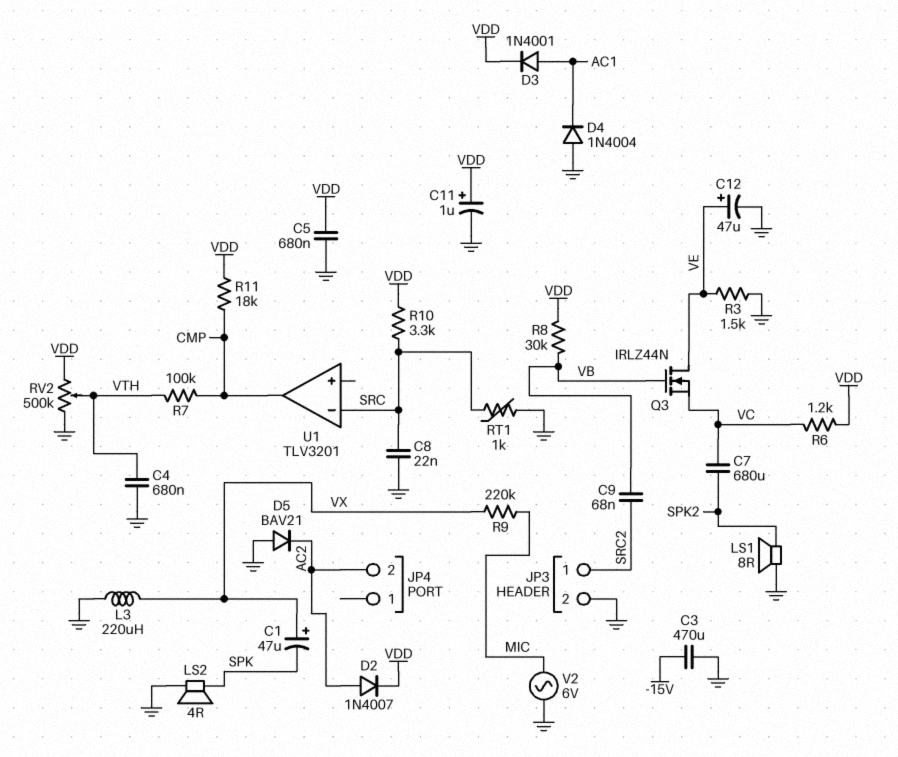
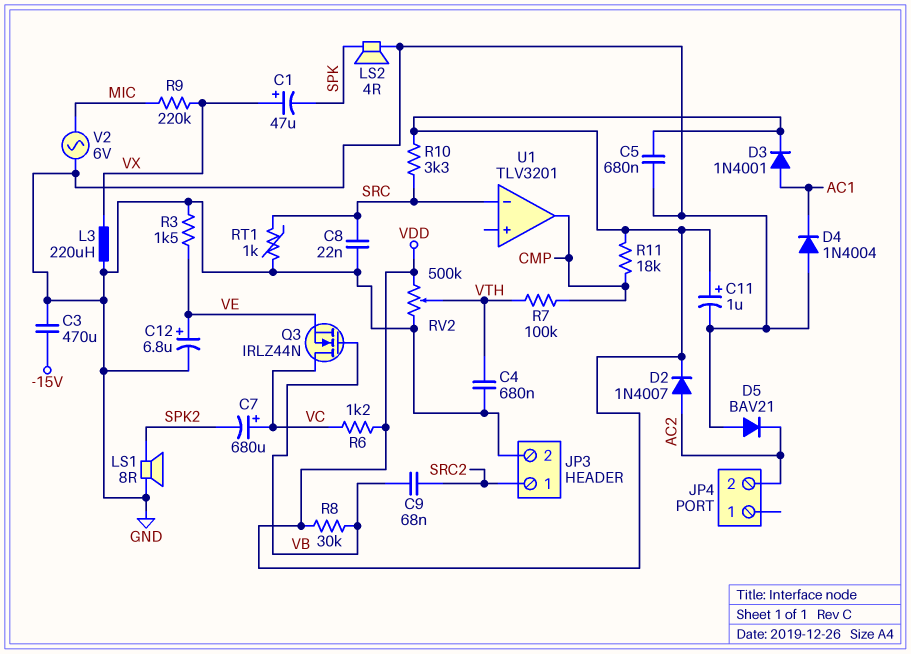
C7: 680uF (SPK2, VC) -> 680uF (plus VC, minus SPK2)
C12: 47uF (plus VE, minus GND) -> 6.8uF (plus VE, minus GND)
Q3: NMOS IRLZ44N (G VB, D VE, S VC) -> NMOS IRLZ44N (G VB, D VC, S VE)

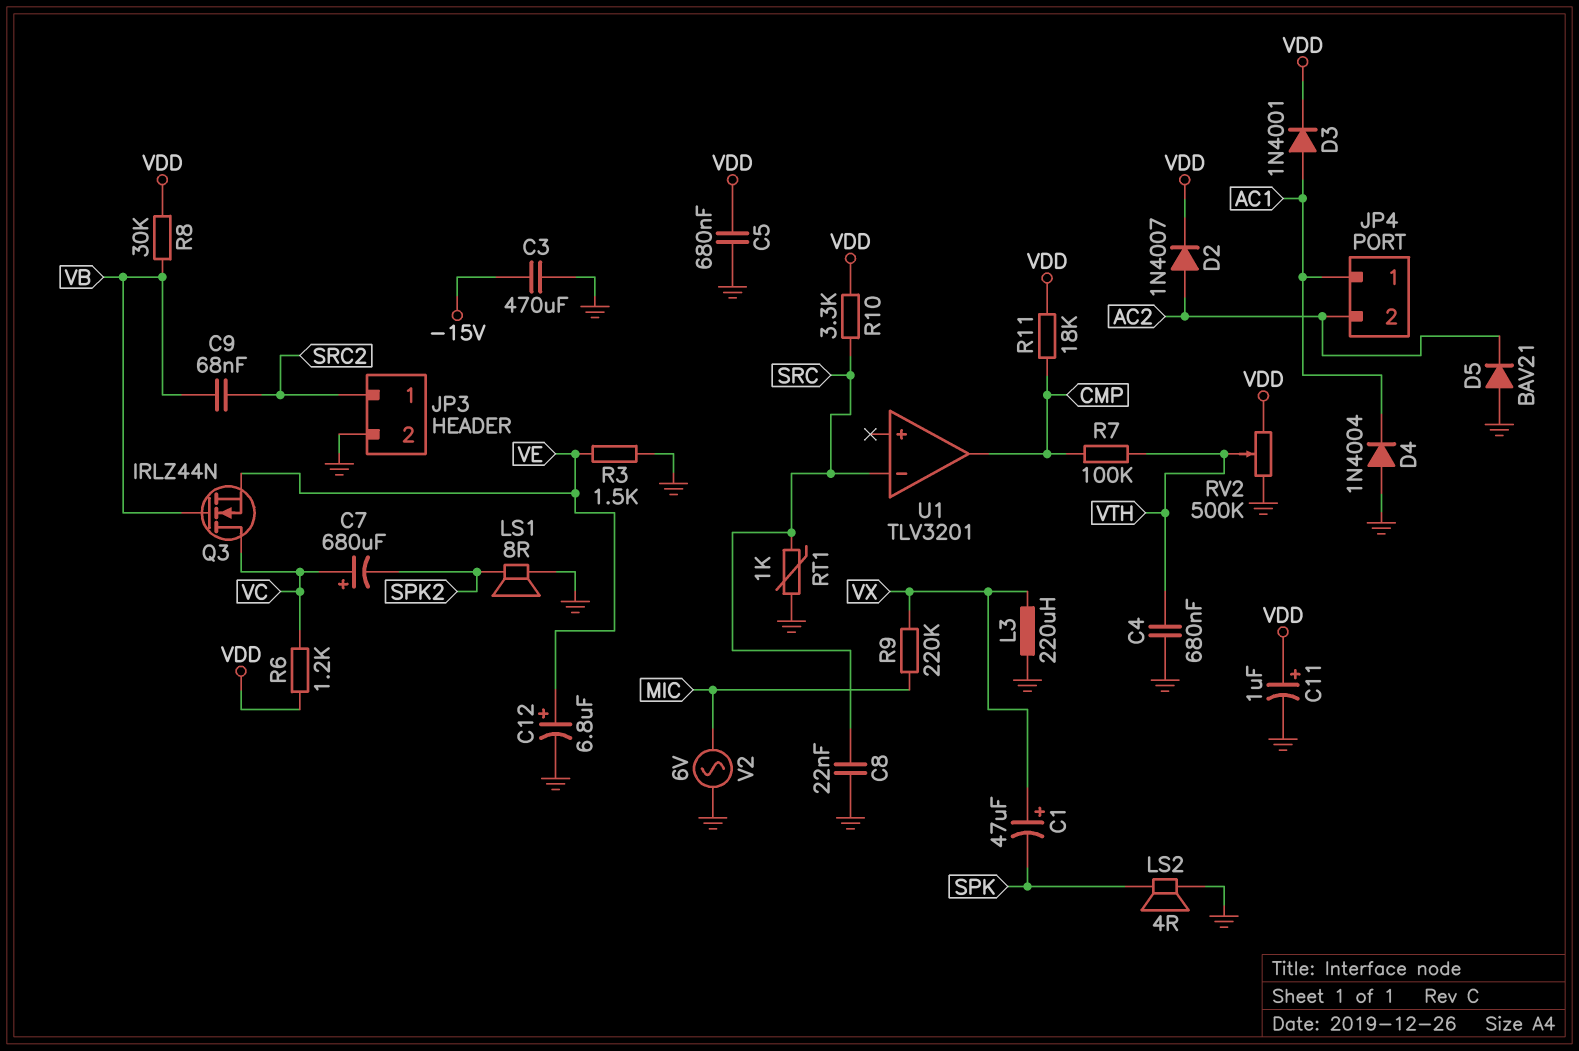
JP4 pin 1: none -> AC1

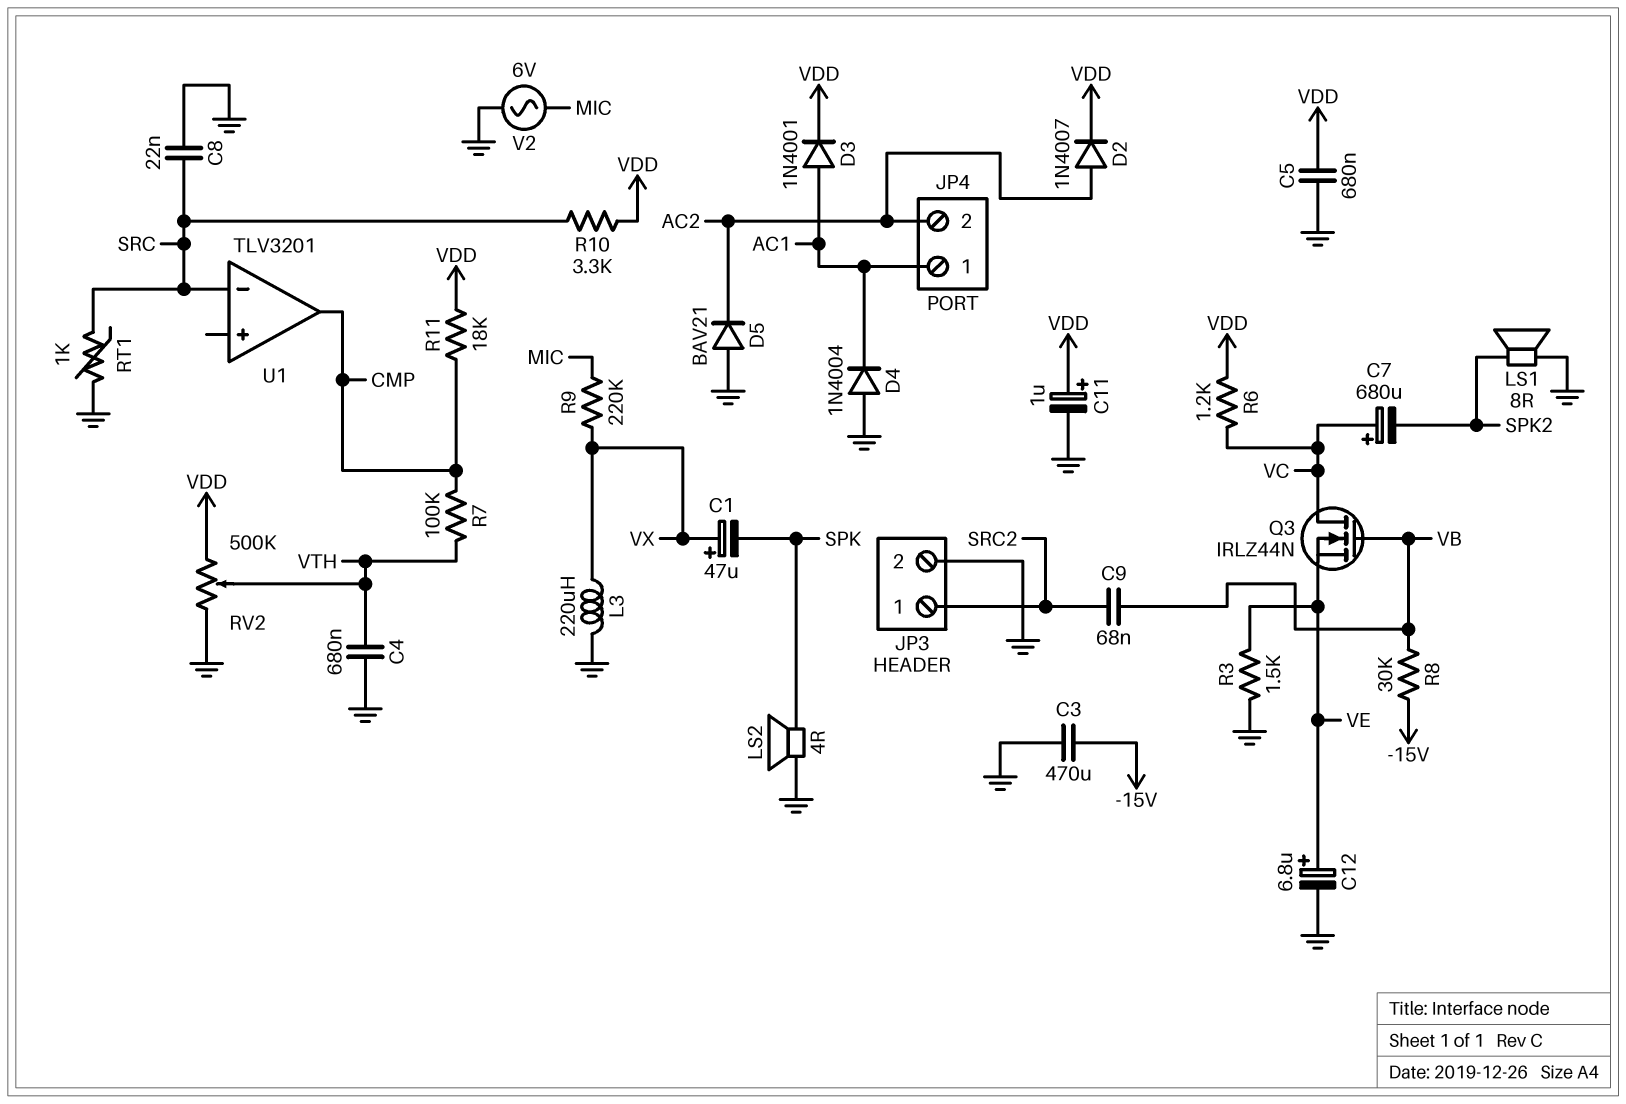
R8: 30k (VB, VDD) -> 30k (-15V, VB)

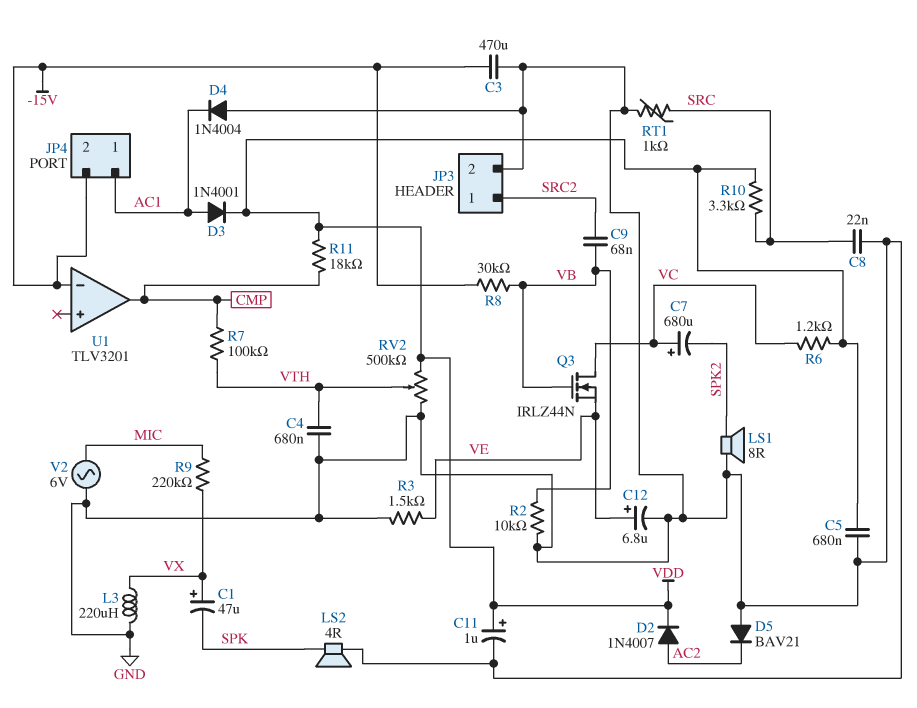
JP4 pin 2: AC2 -> -15V
R2: none -> 10k (GND, VB)
U1 pin in-: SRC -> -15V

